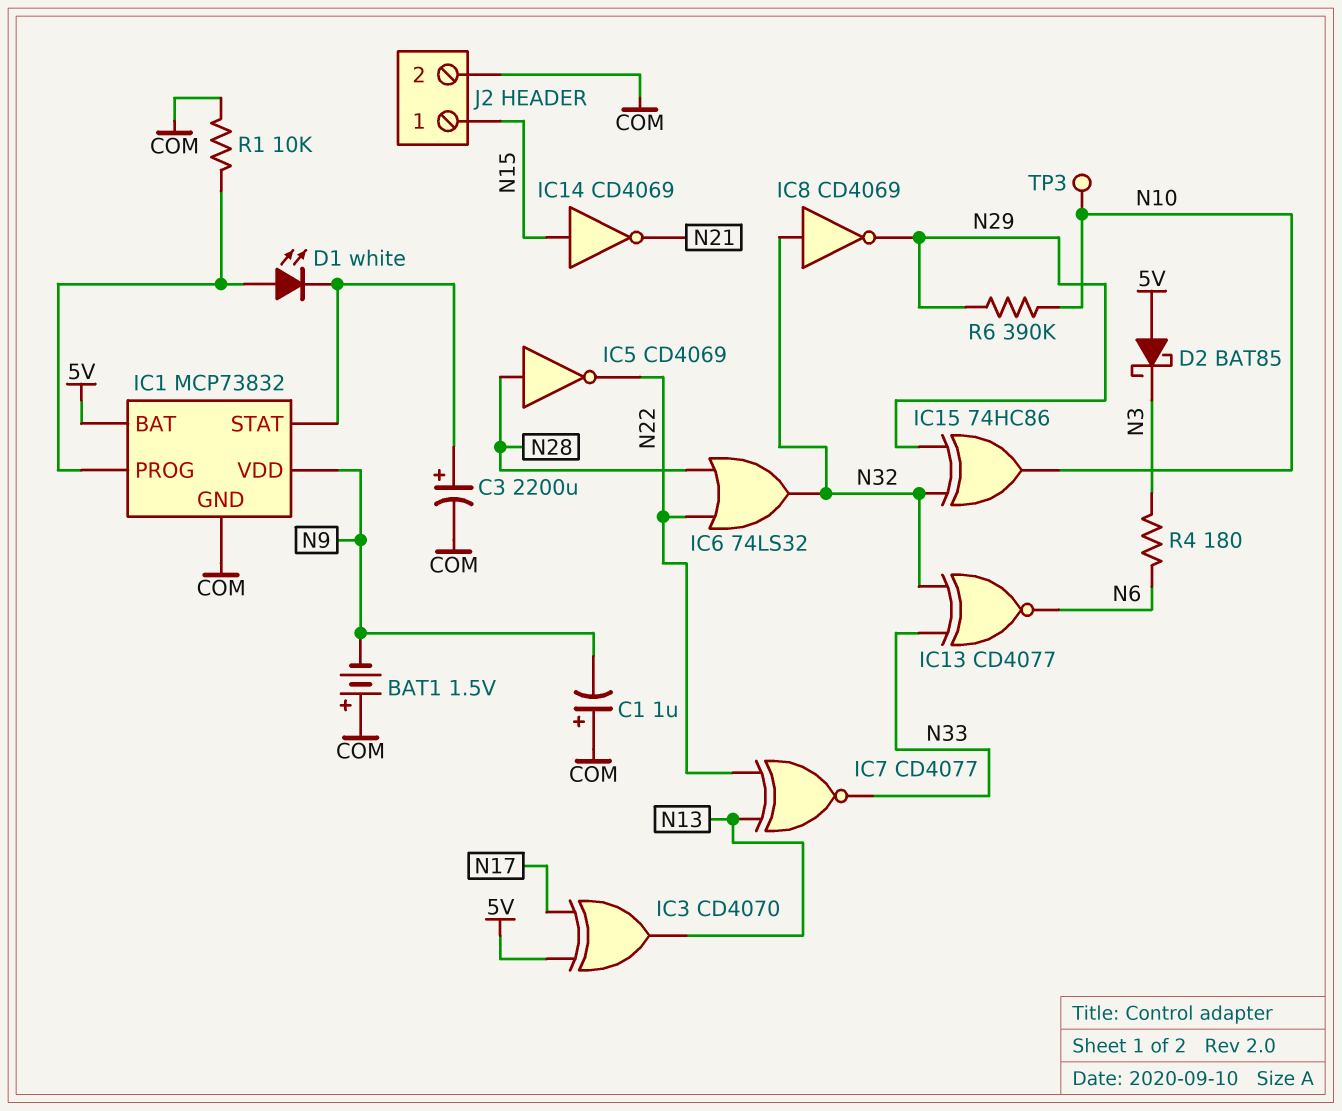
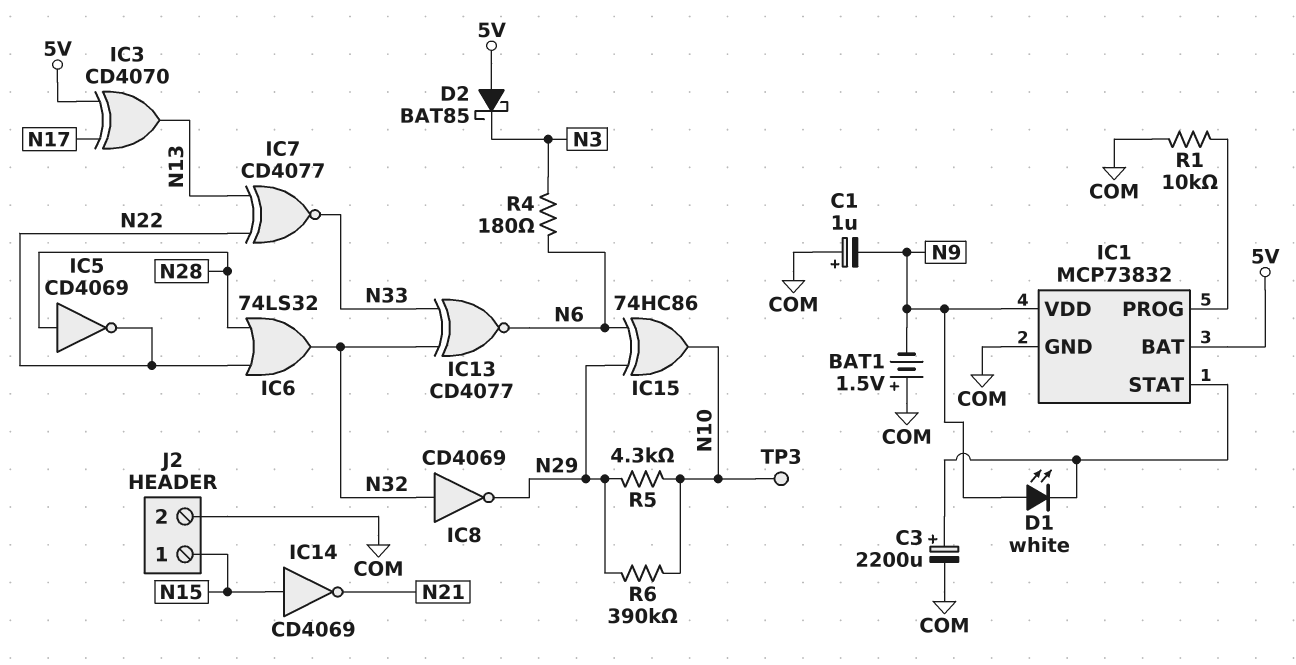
D1: LED white (A IC1/PROG, K IC1/STAT) -> LED white (A N9, K IC1/STAT)
IC15: XOR 74HC86 (in N29, in N32, out N10) -> XOR 74HC86 (in N6, in N29, out N10)
R5: none -> 4.3k (N10, N29)

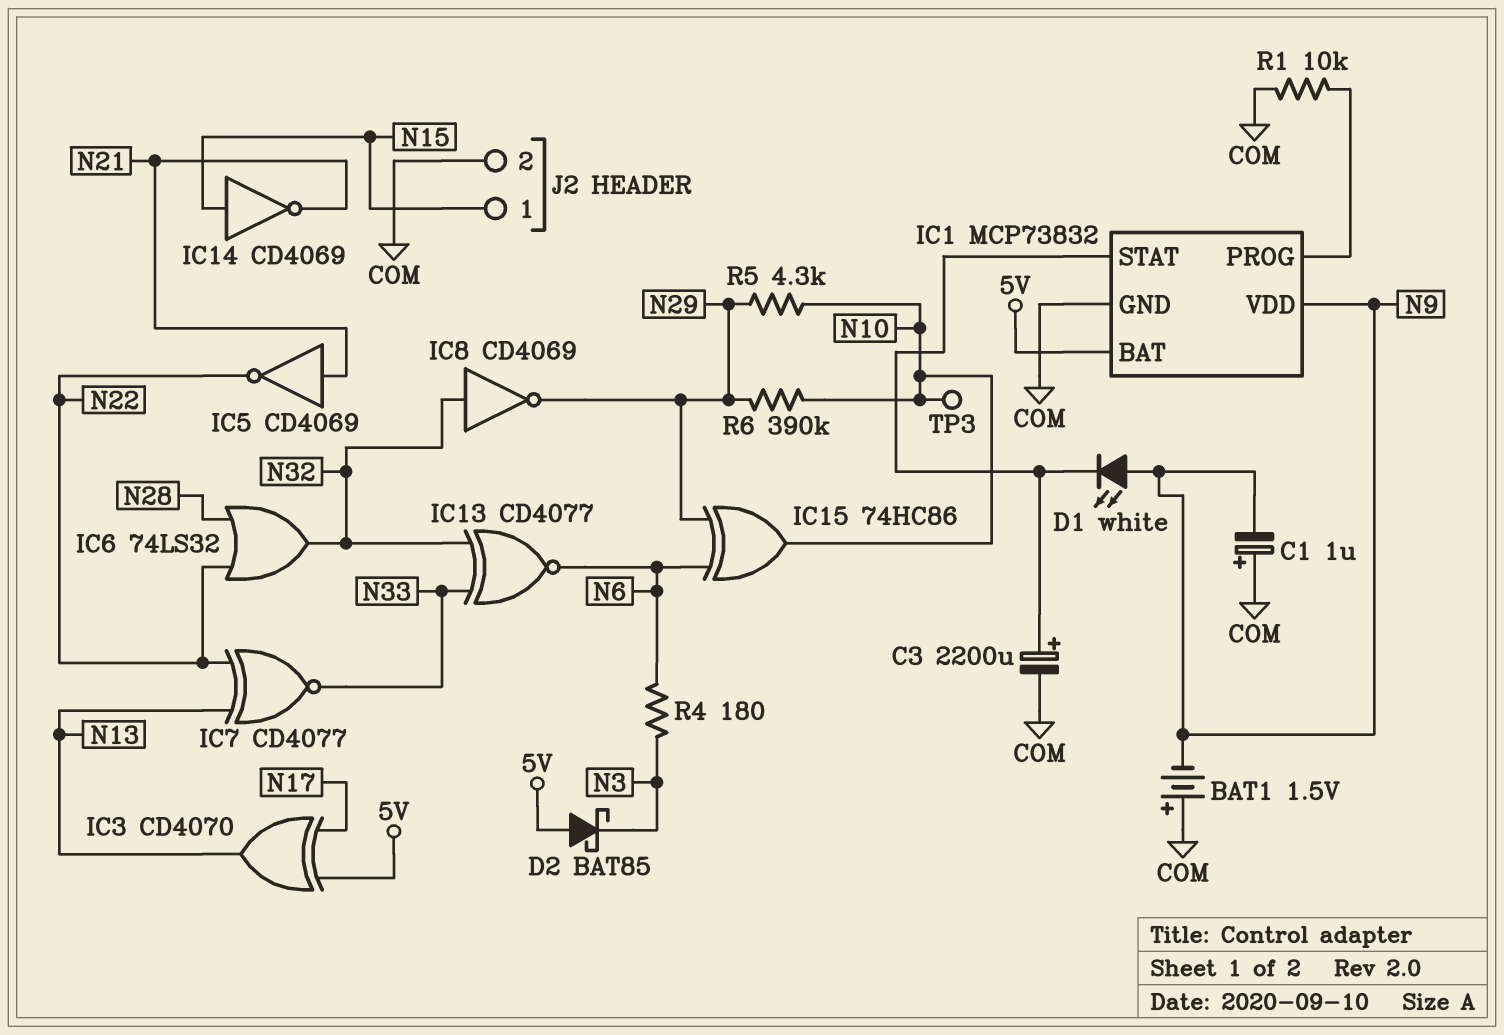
IC5: NOT CD4069 (in N28, out N22) -> NOT CD4069 (in N21, out N22)

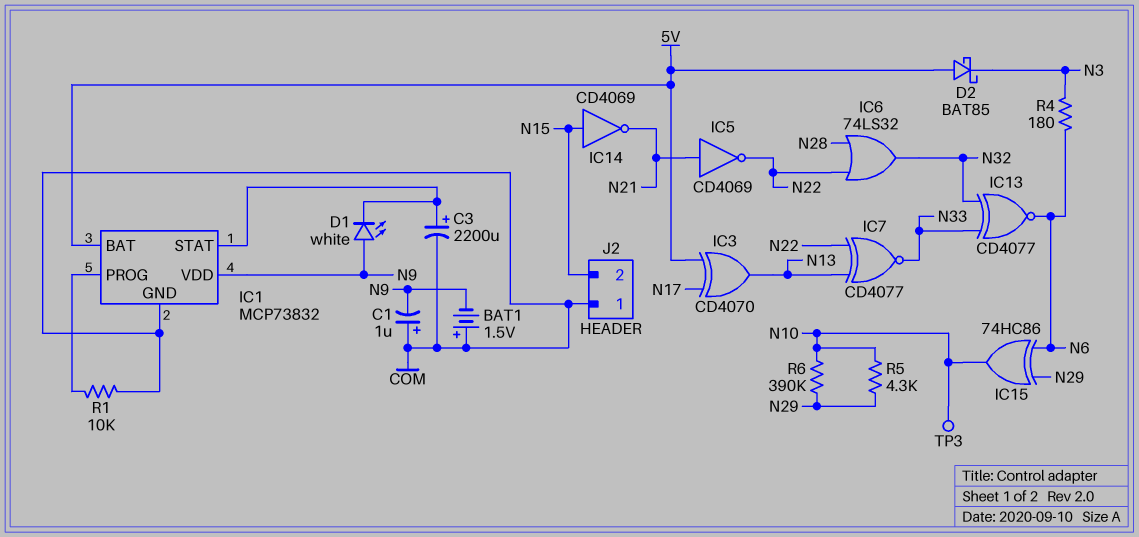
IC8: NOT CD4069 (in N32, out N29) -> none
J2 pin 1: N15 -> COM
J2 pin 2: COM -> N15

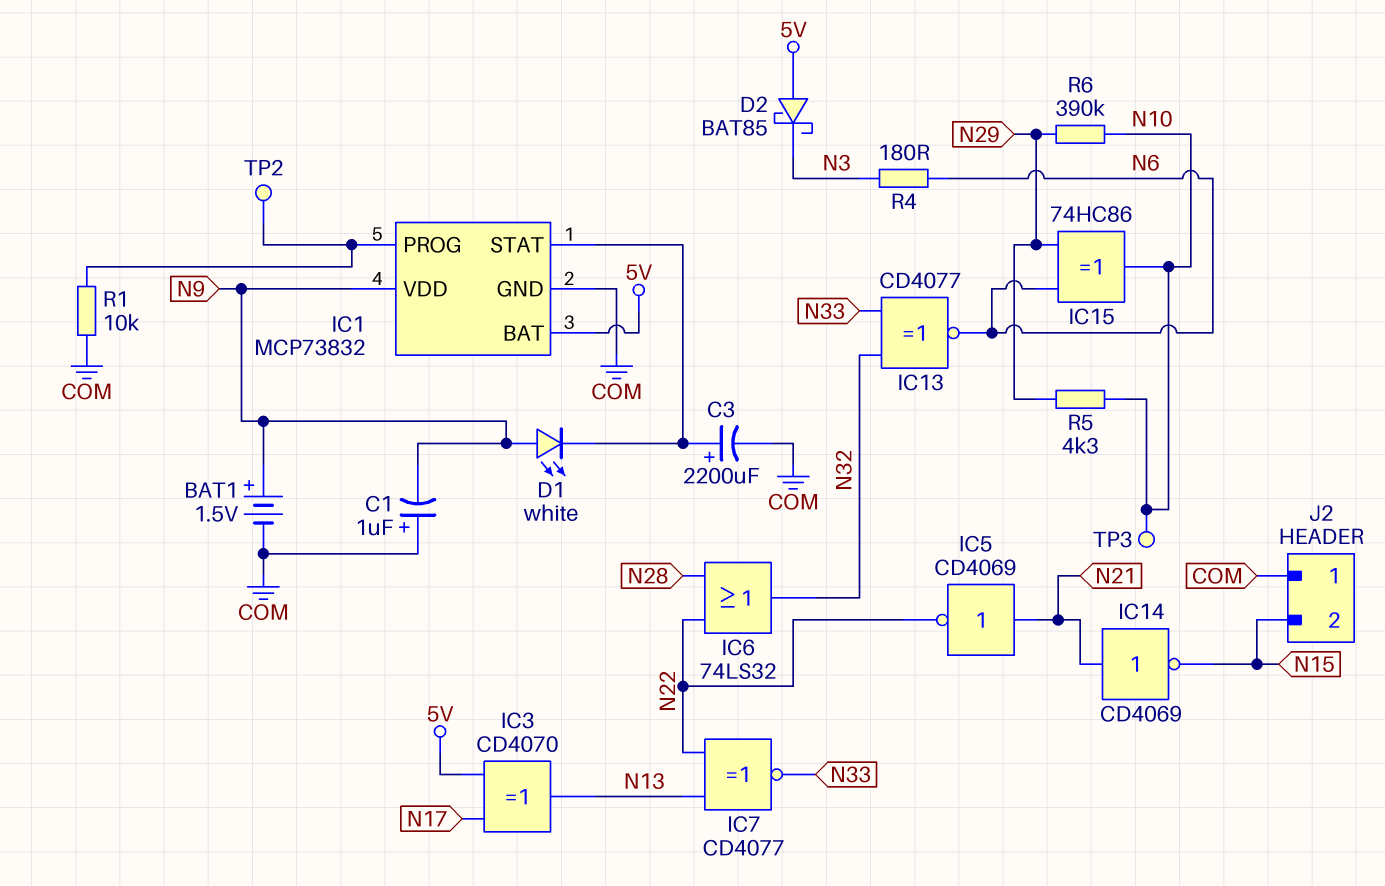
BAT1: 1.5V (plus COM, minus N9) -> 1.5V (plus N9, minus COM)
IC14: NOT CD4069 (in N15, out N21) -> NOT CD4069 (in N21, out N15)
TP2: none -> test point (IC1/PROG)

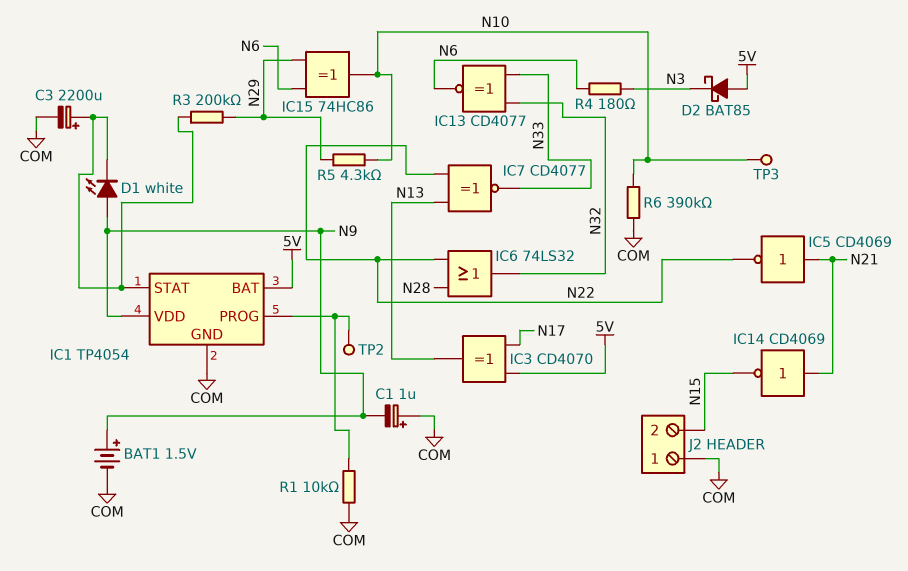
IC1: MCP73832 -> TP4054
R3: none -> 200k (IC1/STAT, N29)
R6: 390k (N10, N29) -> 390k (COM, N10)

